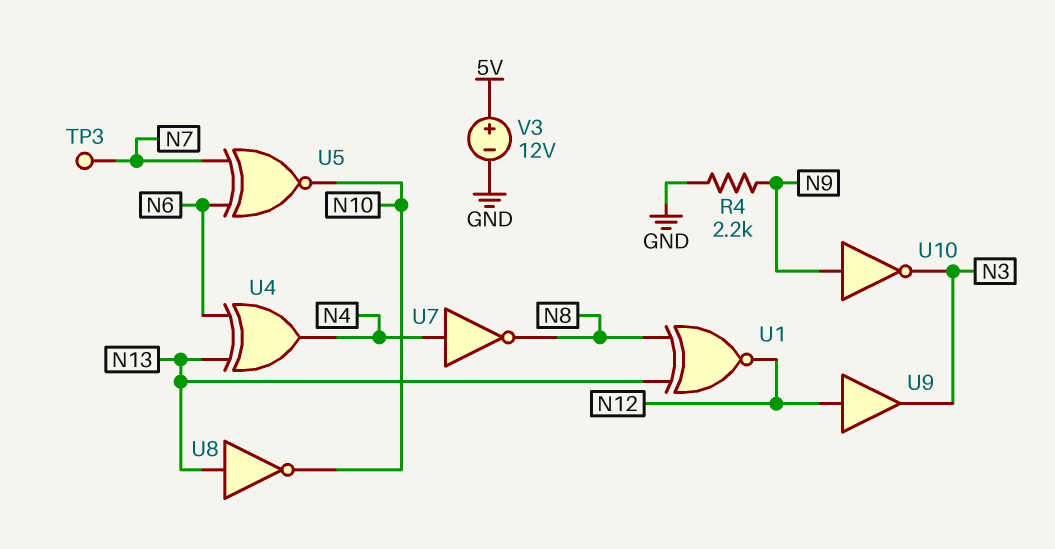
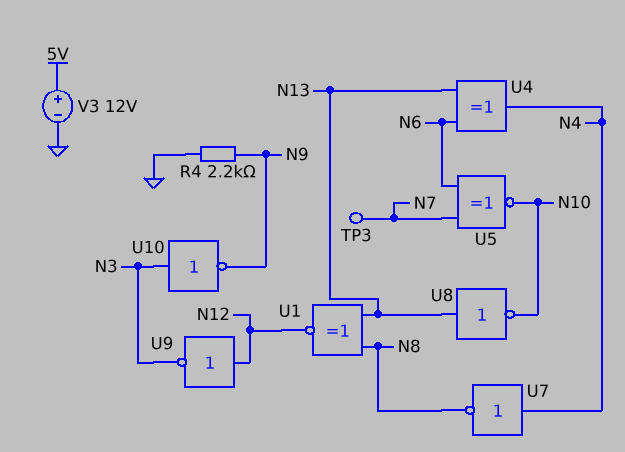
U9: buffer (in N12, out N3) -> NOT (in N12, out N3)
U10: NOT (in N9, out N3) -> NOT (in N3, out N9)

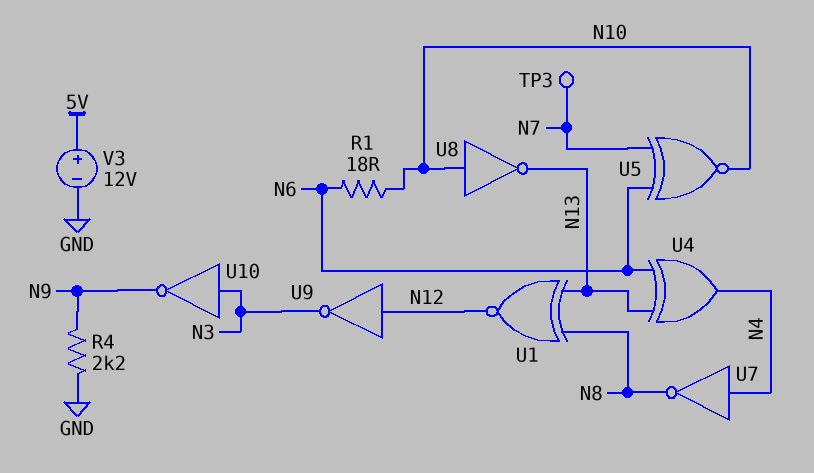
R1: none -> 18 (N6, N10)
U8: NOT (in N13, out N10) -> NOT (in N10, out N13)

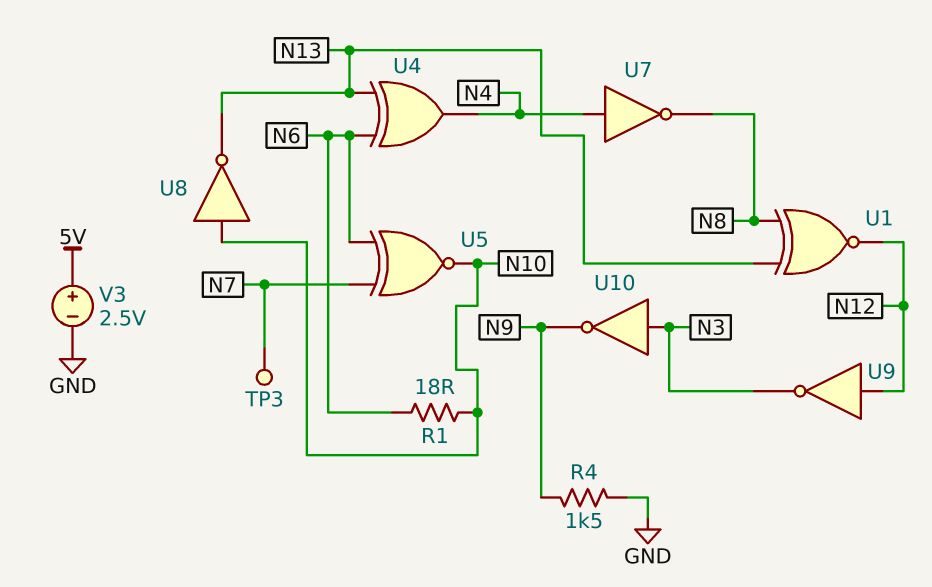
R4: 2.2k (GND, N9) -> 1.5k (GND, N9)
V3: 12V (plus 5V, minus GND) -> 2.5V (plus 5V, minus GND)

